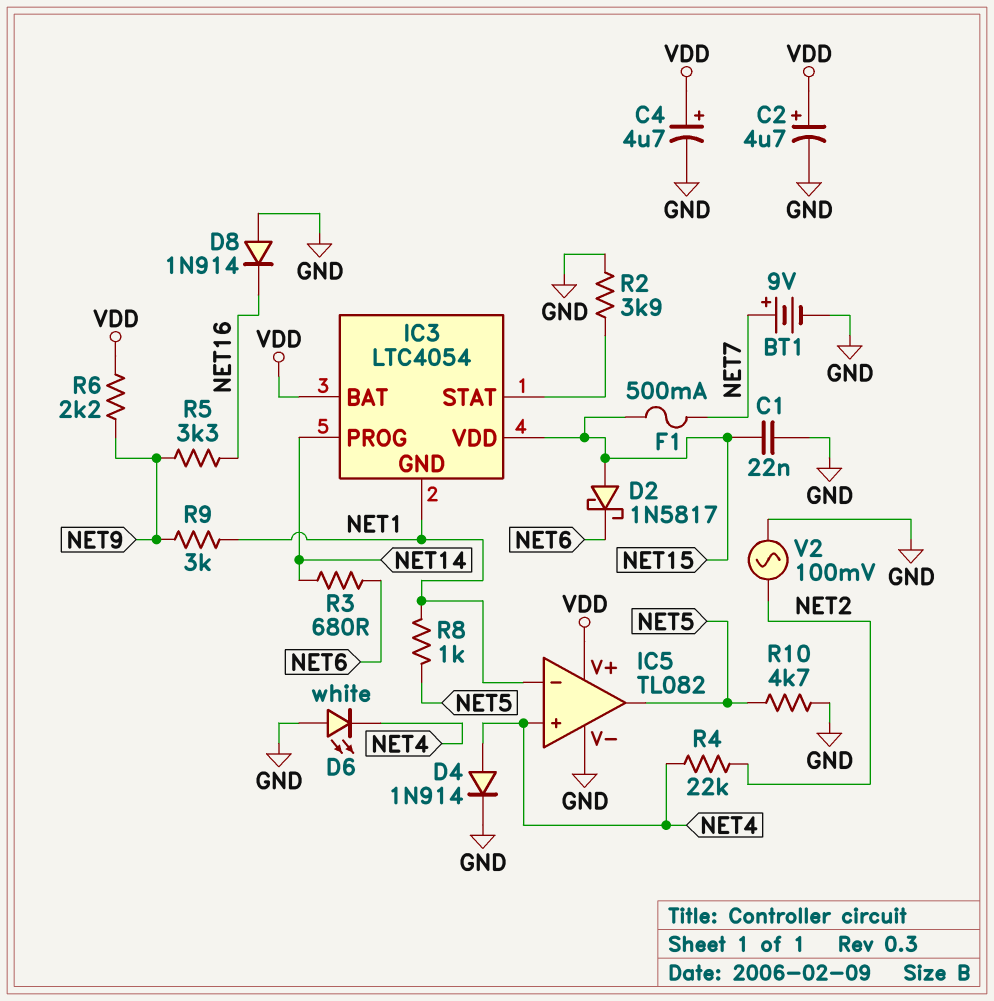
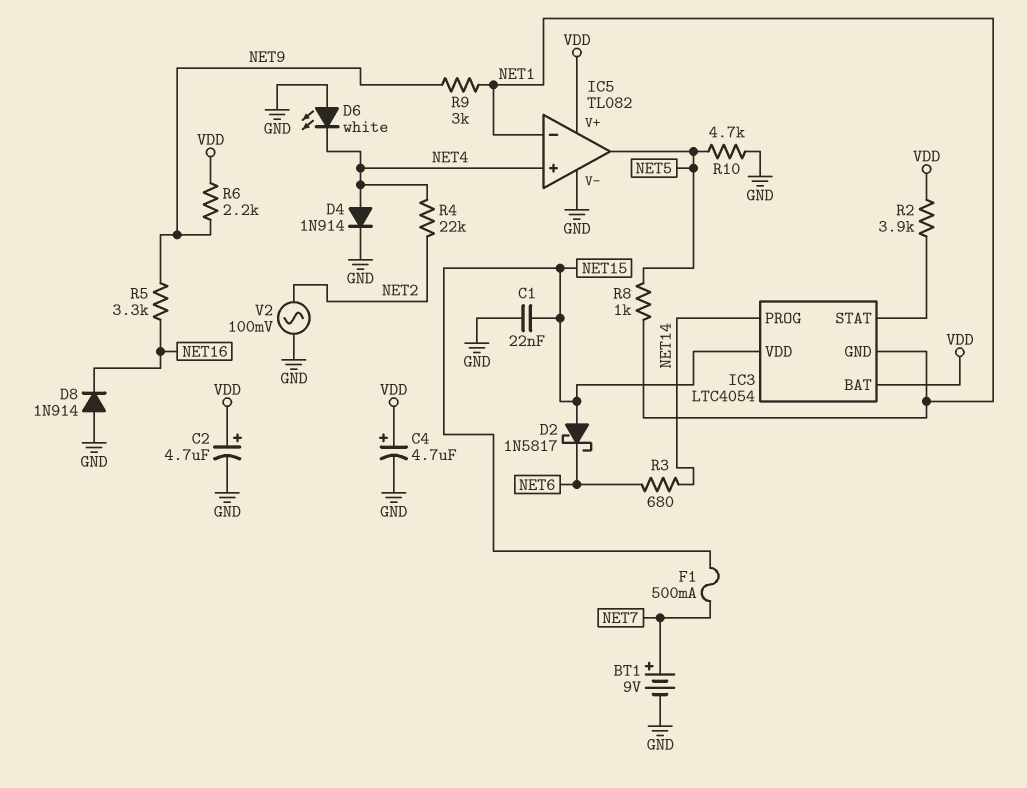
R2: 3.9k (GND, IC3/STAT) -> 3.9k (IC3/STAT, VDD)

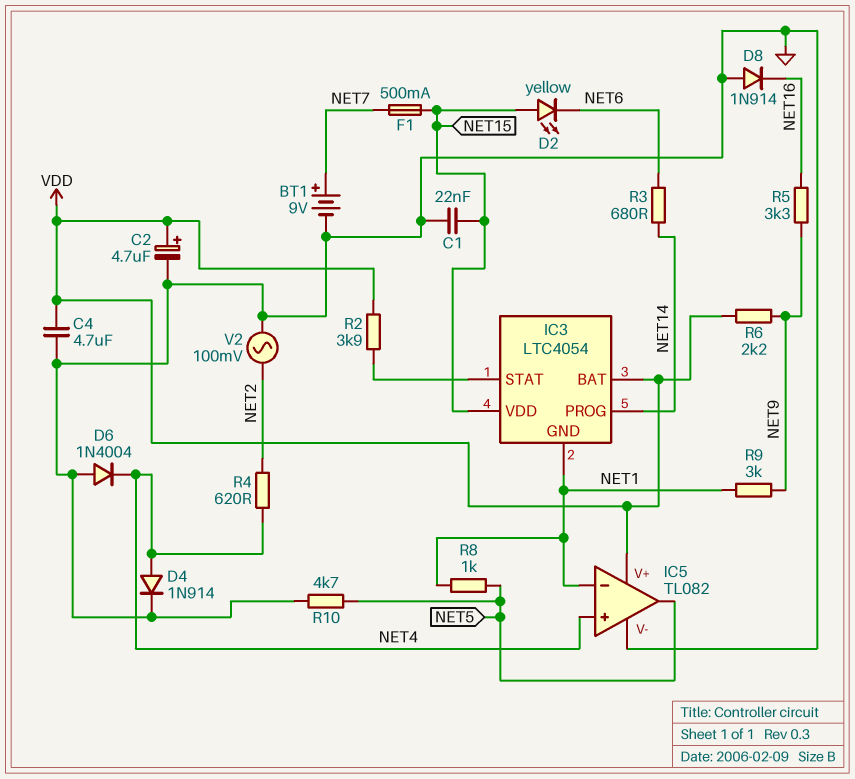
C4: 4.7uF (plus VDD, minus GND) -> 4.7uF (GND, VDD)
D2: schottky 1N5817 (A NET15, K NET6) -> LED yellow (A NET15, K NET6)
D6: LED white (A GND, K NET4) -> diode 1N4004 (A GND, K NET4)
R4: 22k (NET2, NET4) -> 620 (NET2, NET4)

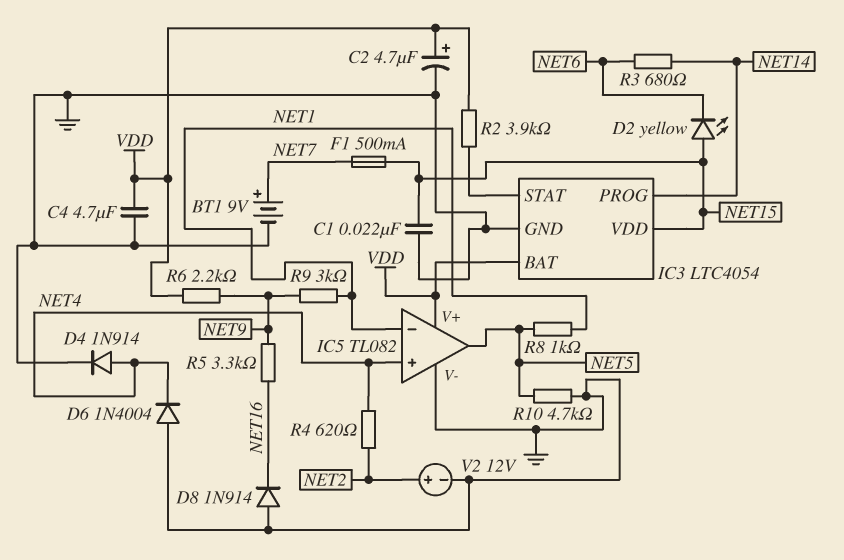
IC3 pin GND: NET1 -> GND
V2: AC 100mV (GND, NET2) -> 12V (plus NET2, minus GND)

